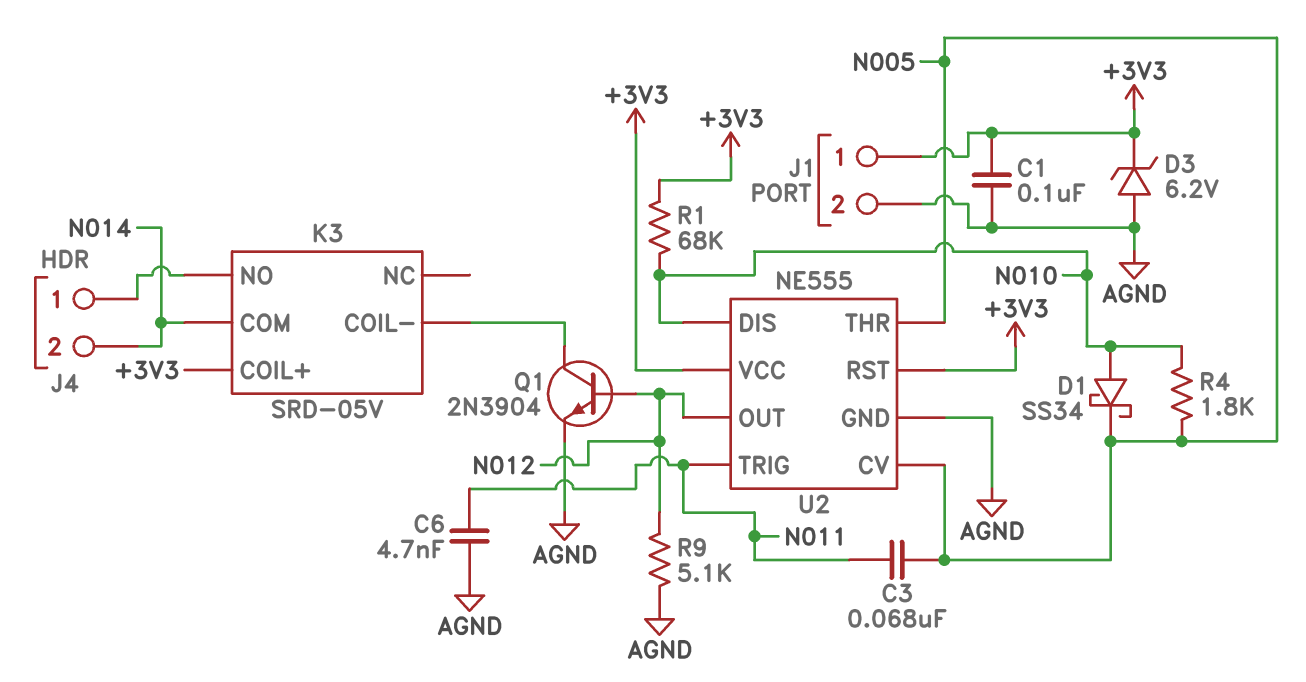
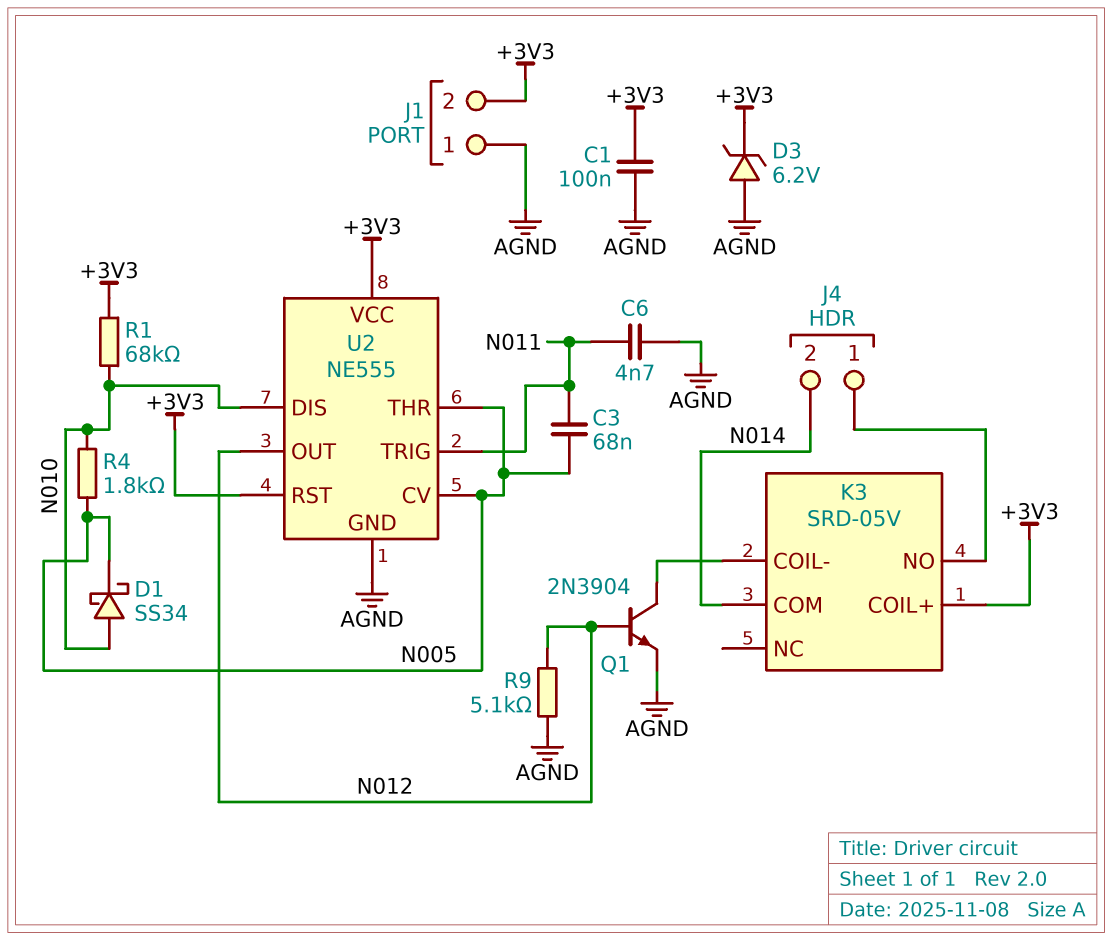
J1 pin 1: +3V3 -> AGND
J1 pin 2: AGND -> +3V3

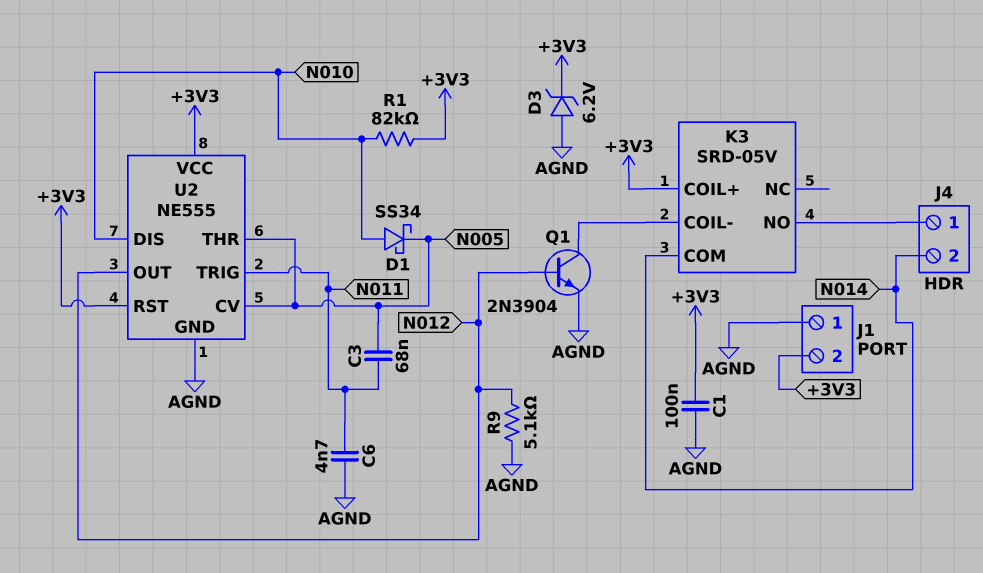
R1: 68k (+3V3, N010) -> 82k (+3V3, N010)
R4: 1.8k (N005, N010) -> none

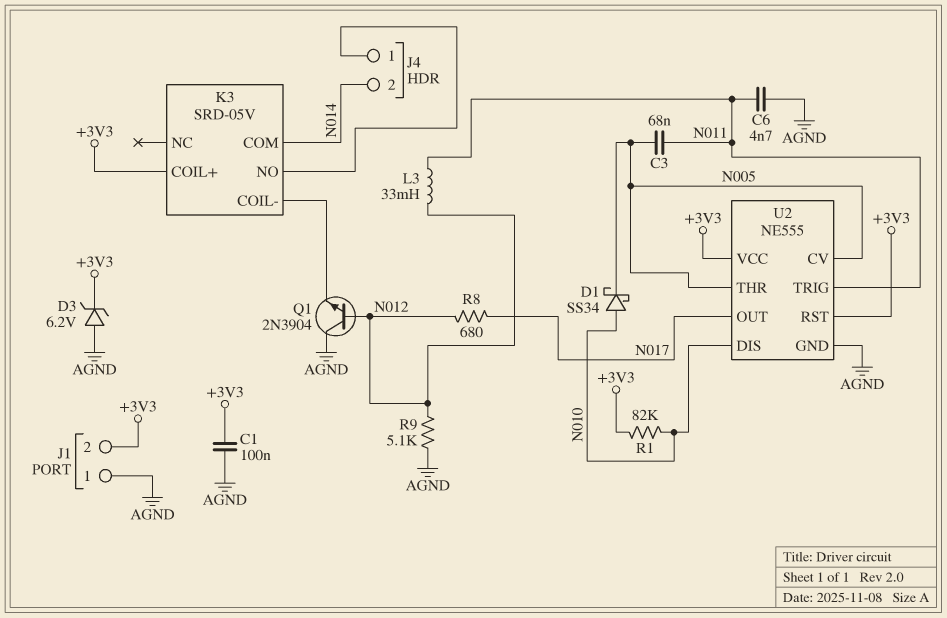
L3: none -> 33mH (N011, N012)
Q1: NPN 2N3904 (B N012, C K3/COIL-, E AGND) -> NPN 2N3904 (B N012, C AGND, E K3/COIL-)
R8: none -> 680 (N012, N017)
U2 pin OUT: N012 -> N017

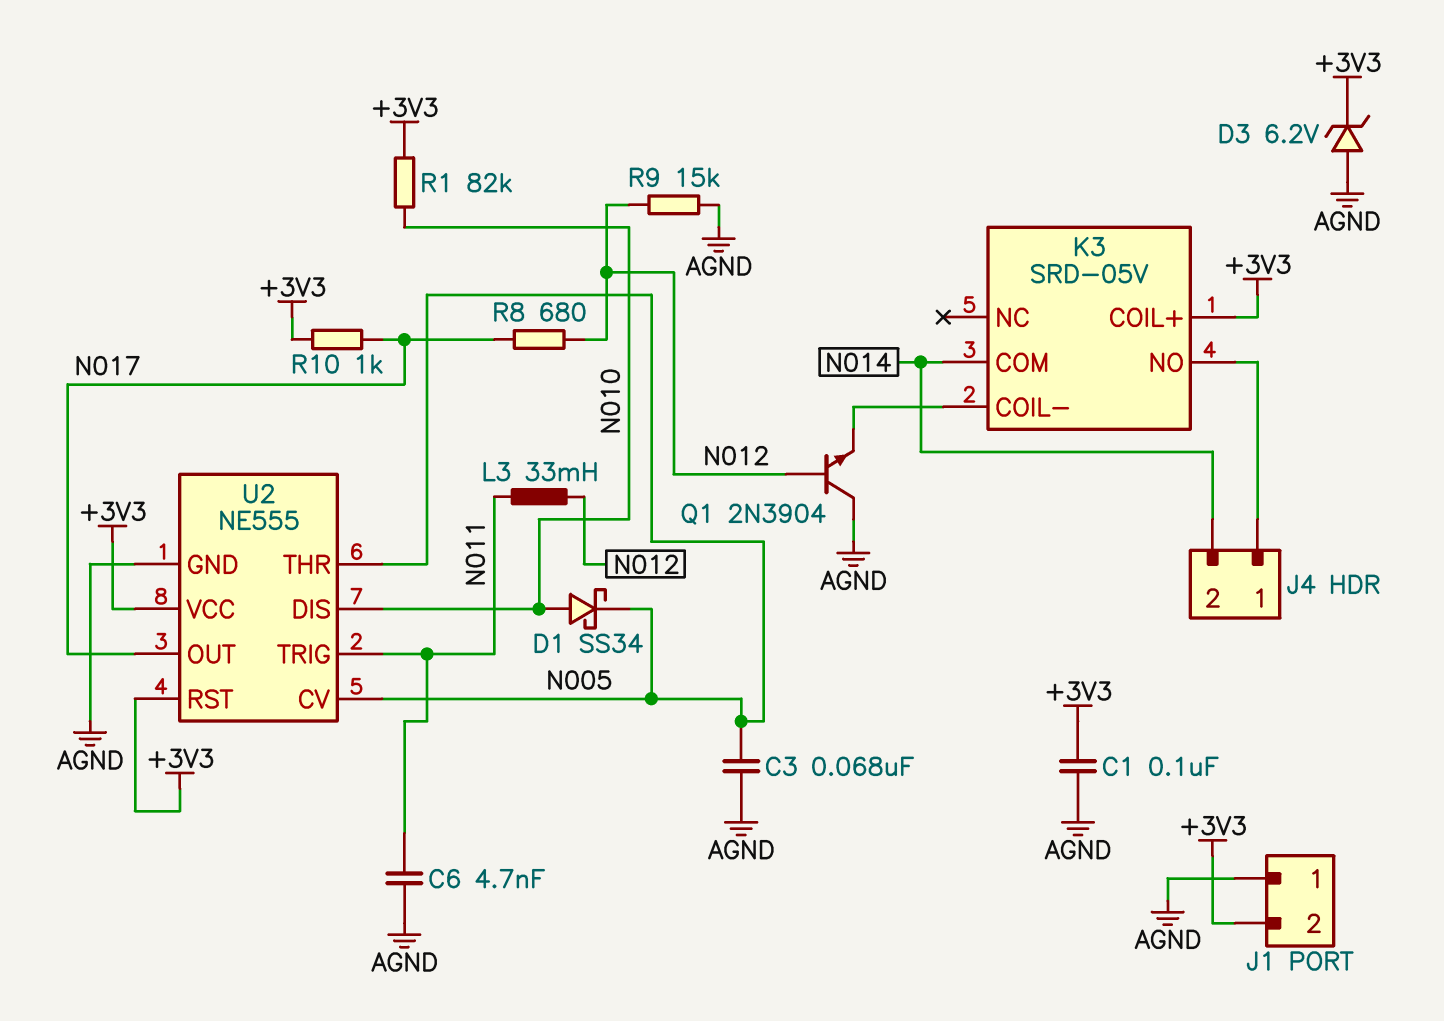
C3: 68nF (N005, N011) -> 68nF (AGND, N005)
R9: 5.1k (AGND, N012) -> 15k (AGND, N012)
R10: none -> 1k (+3V3, N017)

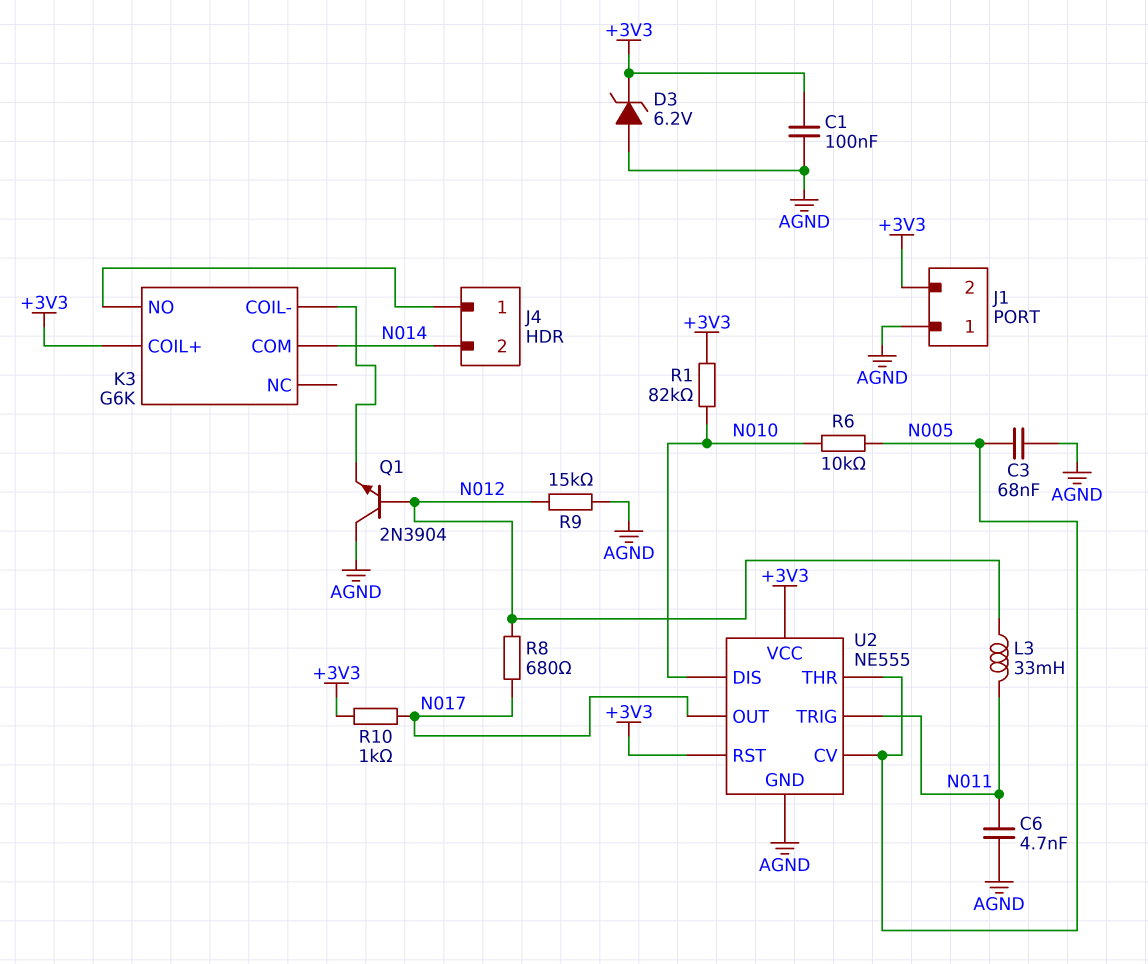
D1: schottky SS34 (A N010, K N005) -> none
K3: SRD-05V -> G6K
R6: none -> 10k (N005, N010)

